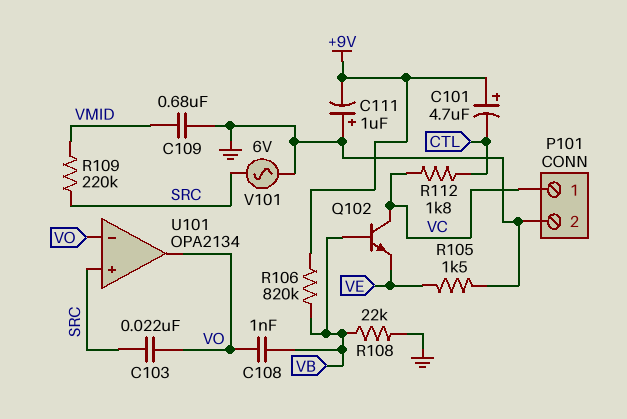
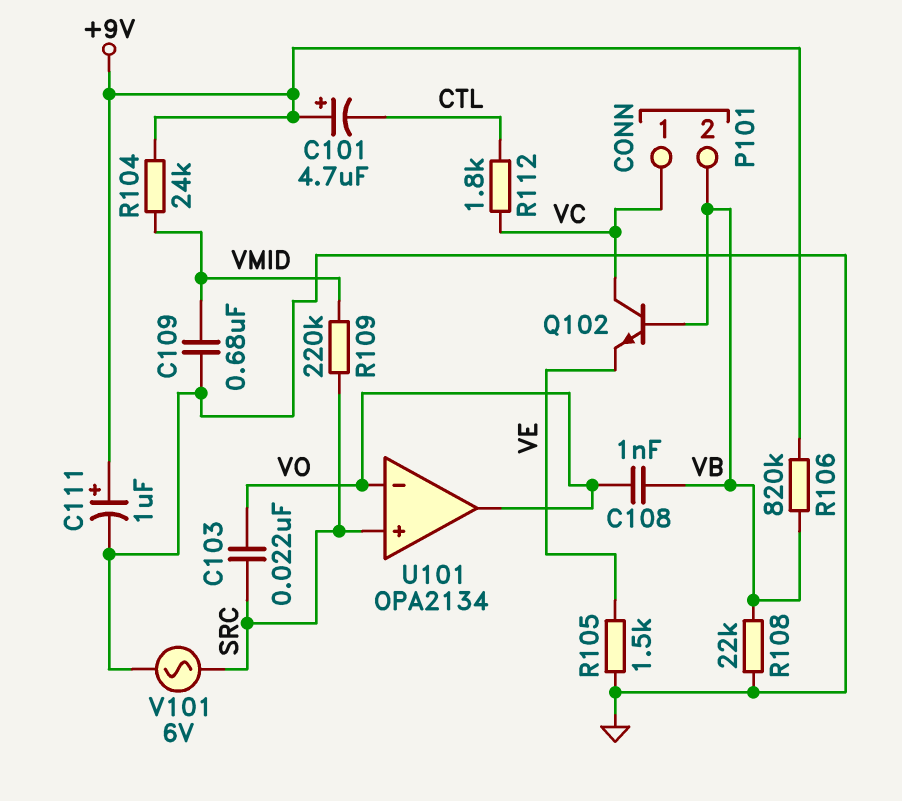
C111: 1uF (plus GND, minus +9V) -> 1uF (plus +9V, minus GND)
P101 pin 2: GND -> VB
R104: none -> 24k (+9V, VMID)

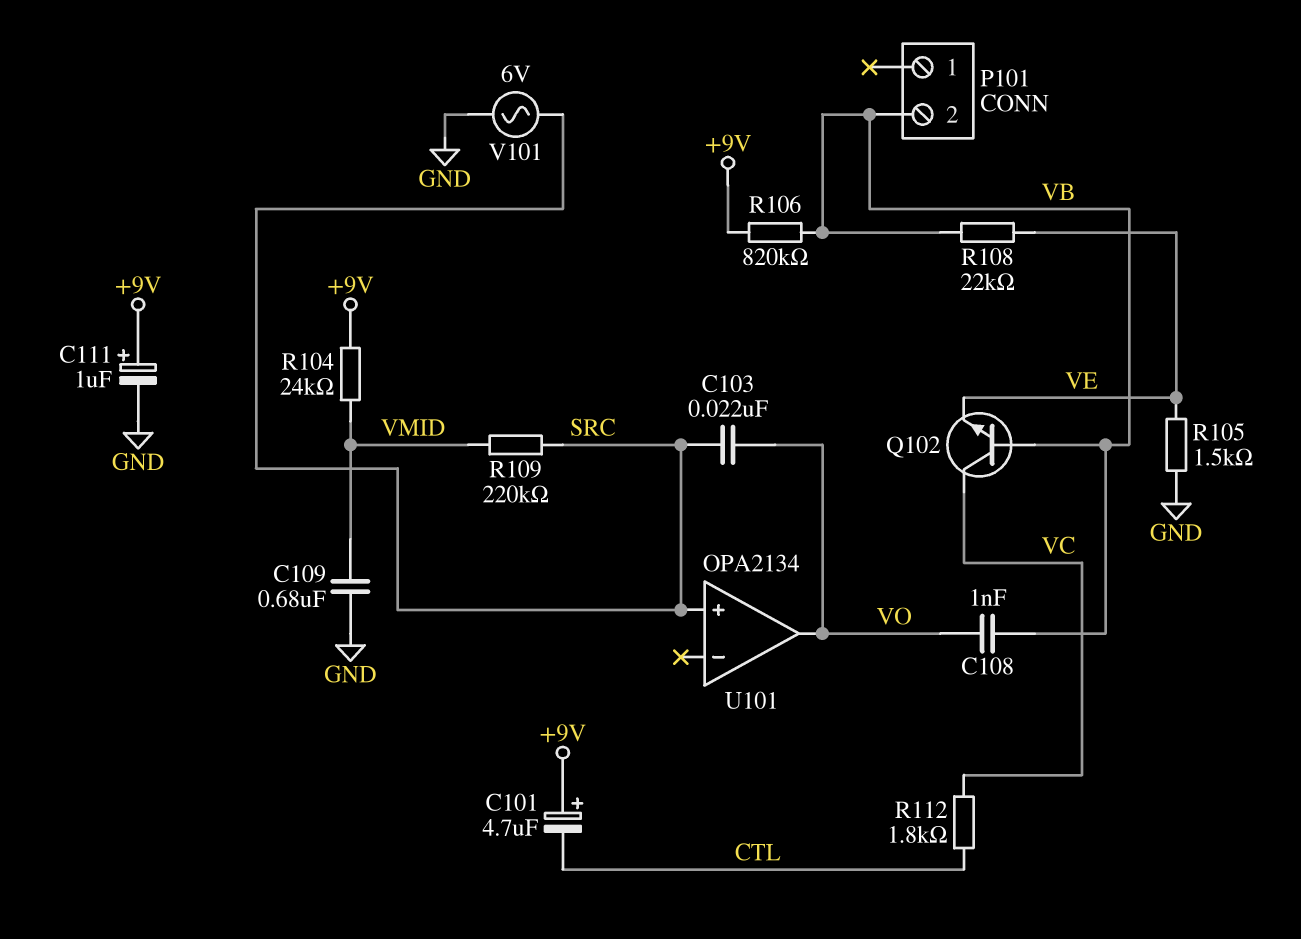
P101 pin 1: VC -> none
R108: 22k (GND, VB) -> 22k (VB, VE)
U101 pin in-: VO -> none

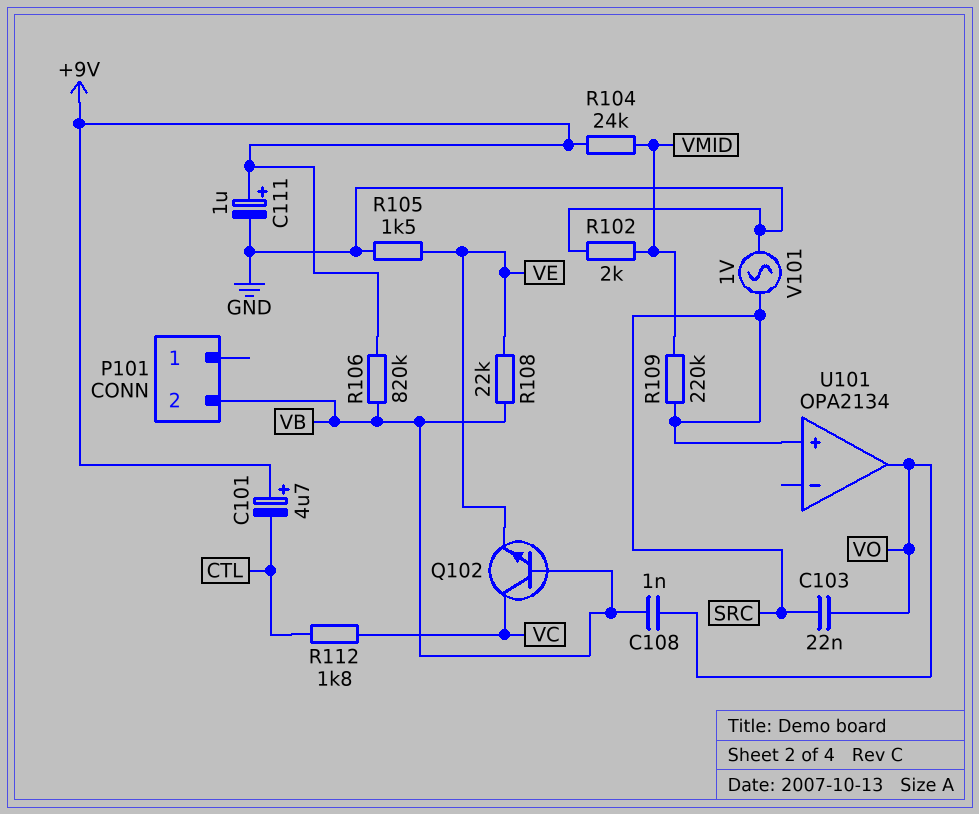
C109: 680nF (GND, VMID) -> none
R102: none -> 2k (GND, VMID)
V101: AC 6V (GND, SRC) -> AC 1V (GND, SRC)

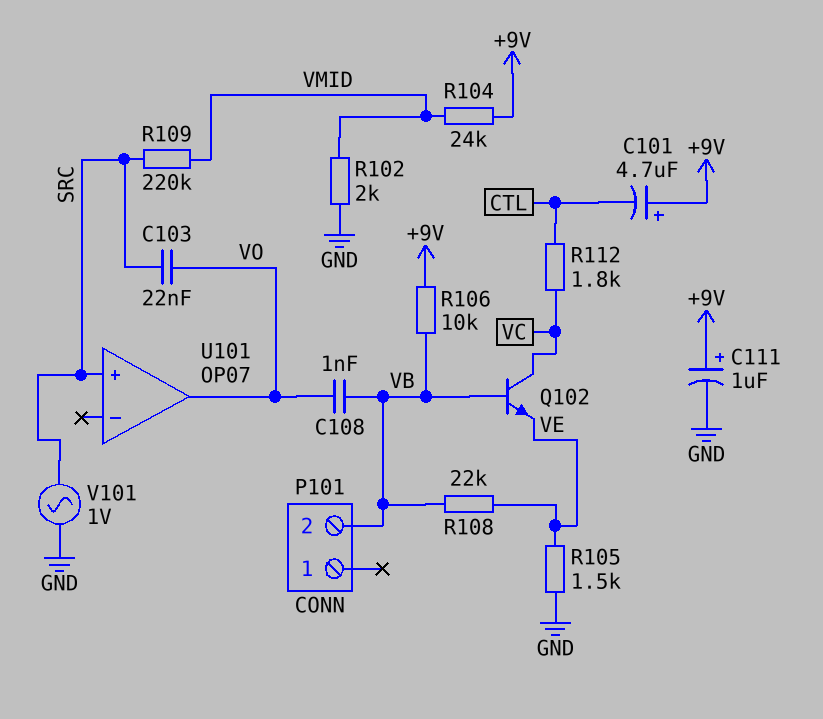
R106: 820k (+9V, VB) -> 10k (+9V, VB)
U101: OPA2134 -> OP07

